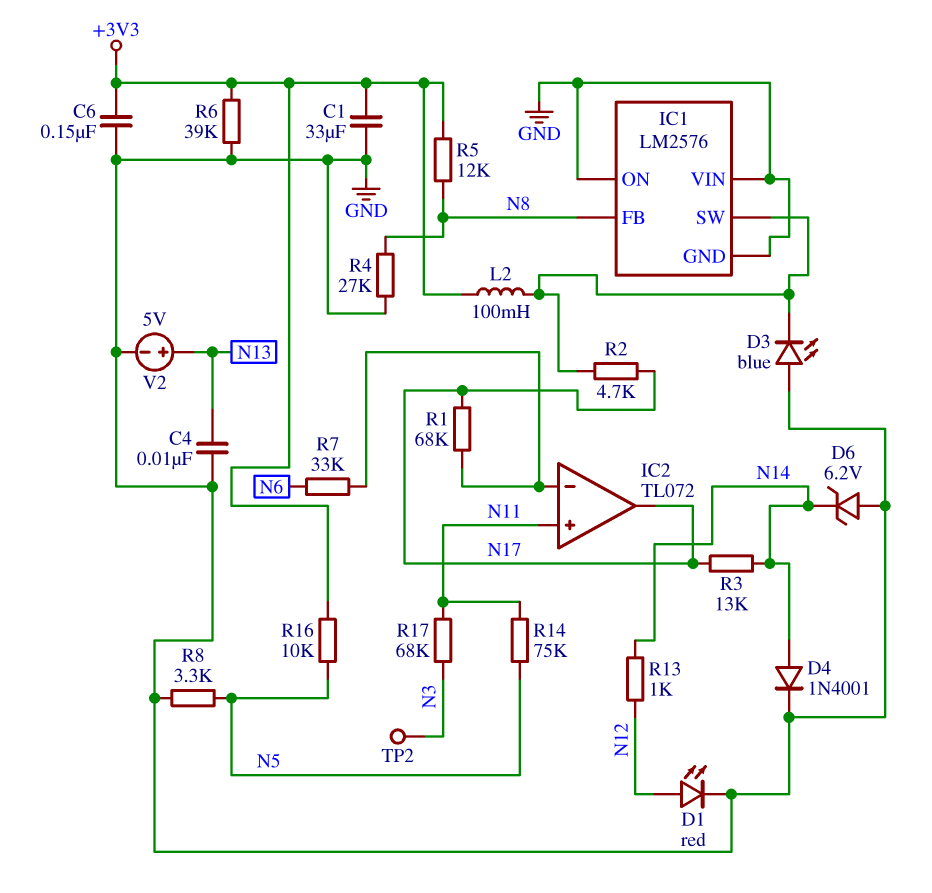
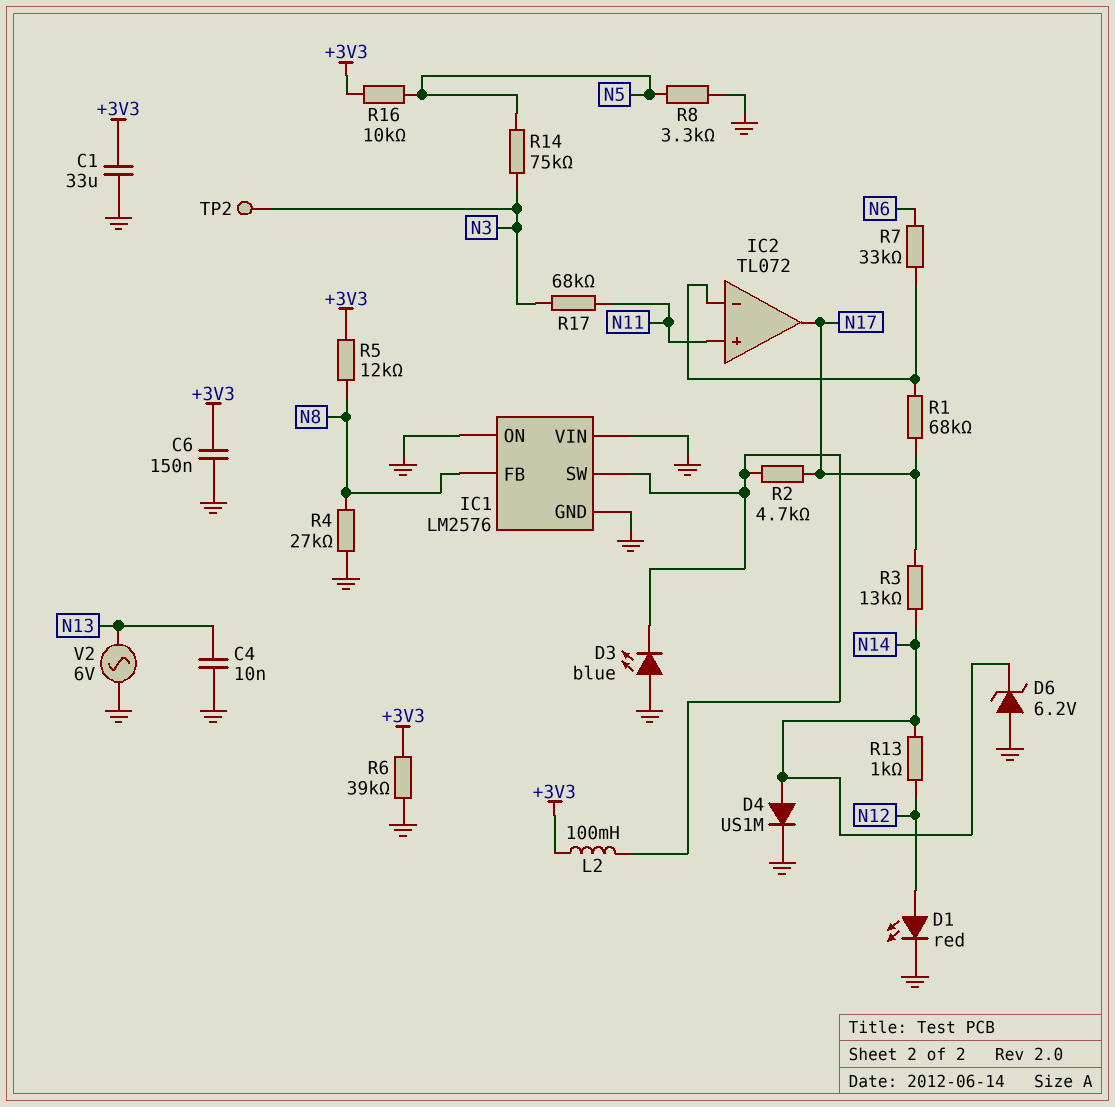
D4: diode 1N4001 (A N14, K GND) -> diode US1M (A N14, K GND)
R14: 75k (N5, N11) -> 75k (N3, N5)
V2: 5V (plus N13, minus GND) -> AC 6V (GND, N13)

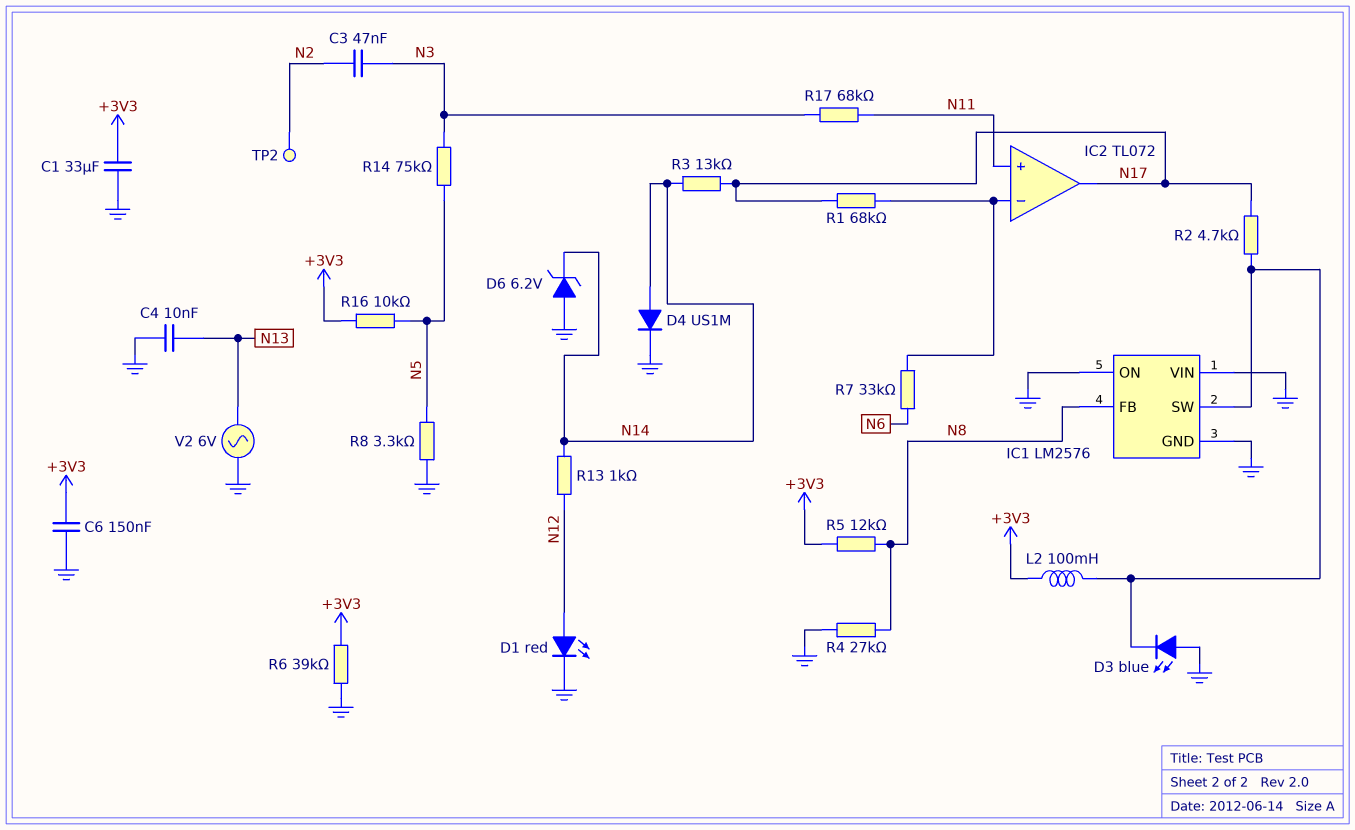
C3: none -> 47nF (N2, N3)
TP2: test point (N3) -> test point (N2)

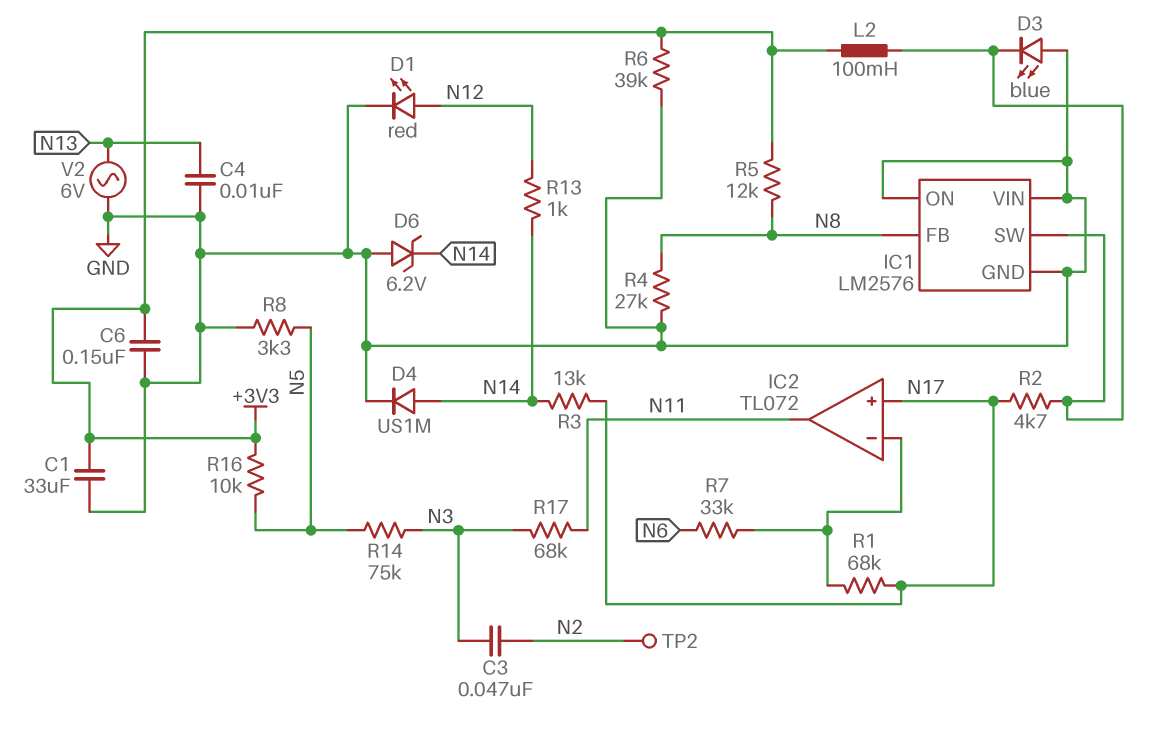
IC2 pin in+: N11 -> N17
IC2 pin out: N17 -> N11

